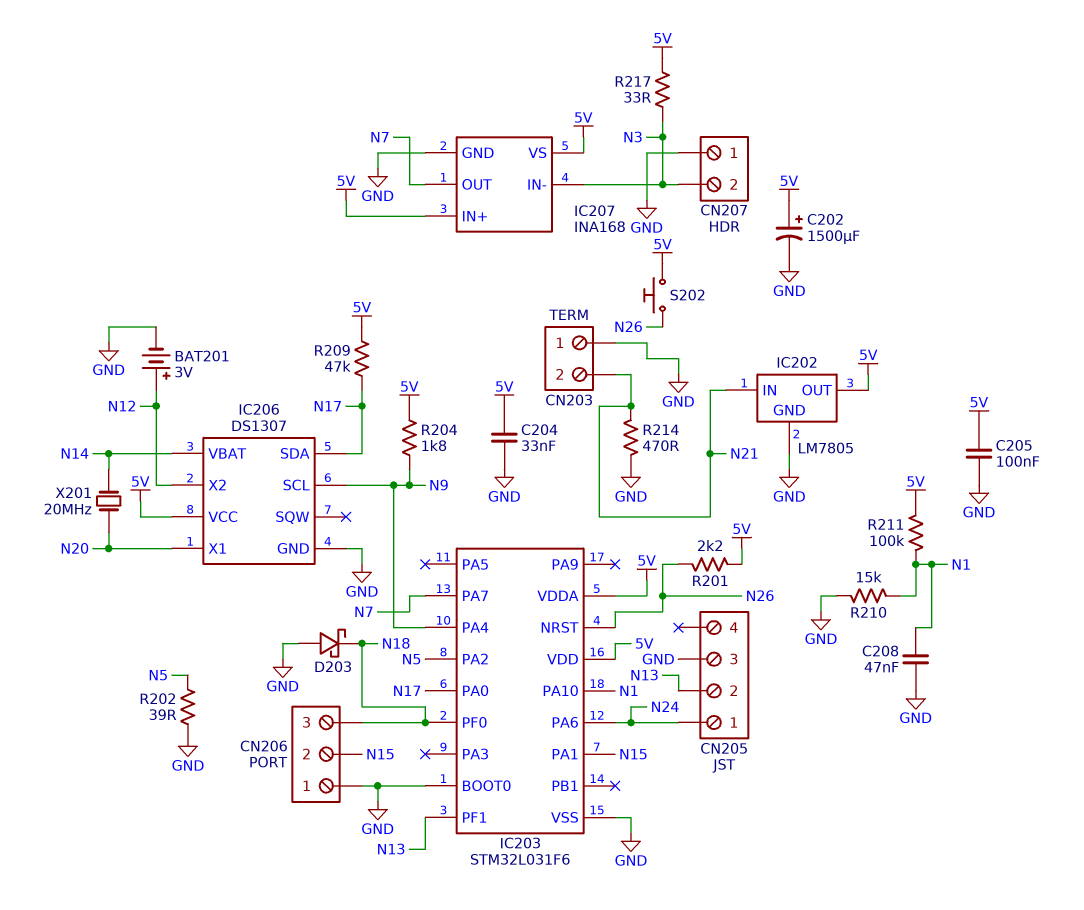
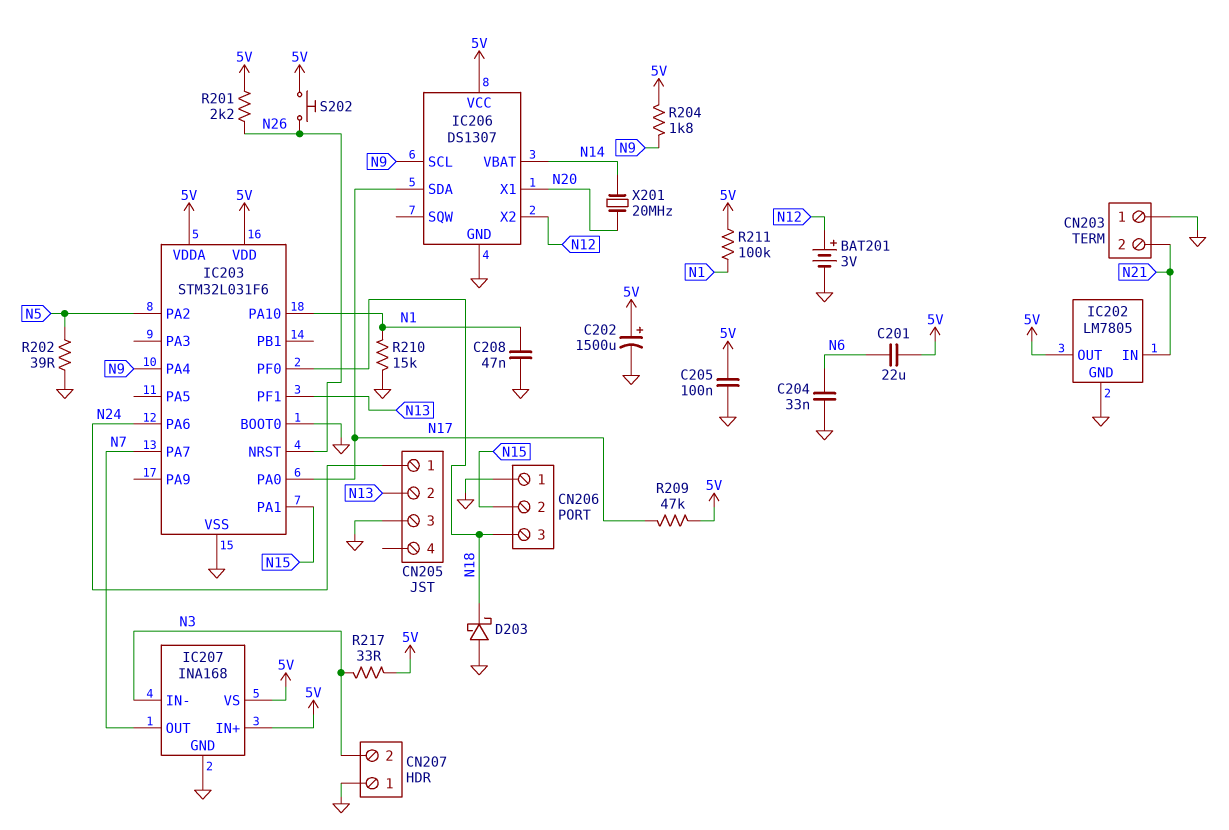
C201: none -> 22uF (5V, N6)
C204: 33nF (5V, GND) -> 33nF (GND, N6)
R214: 470 (GND, N21) -> none

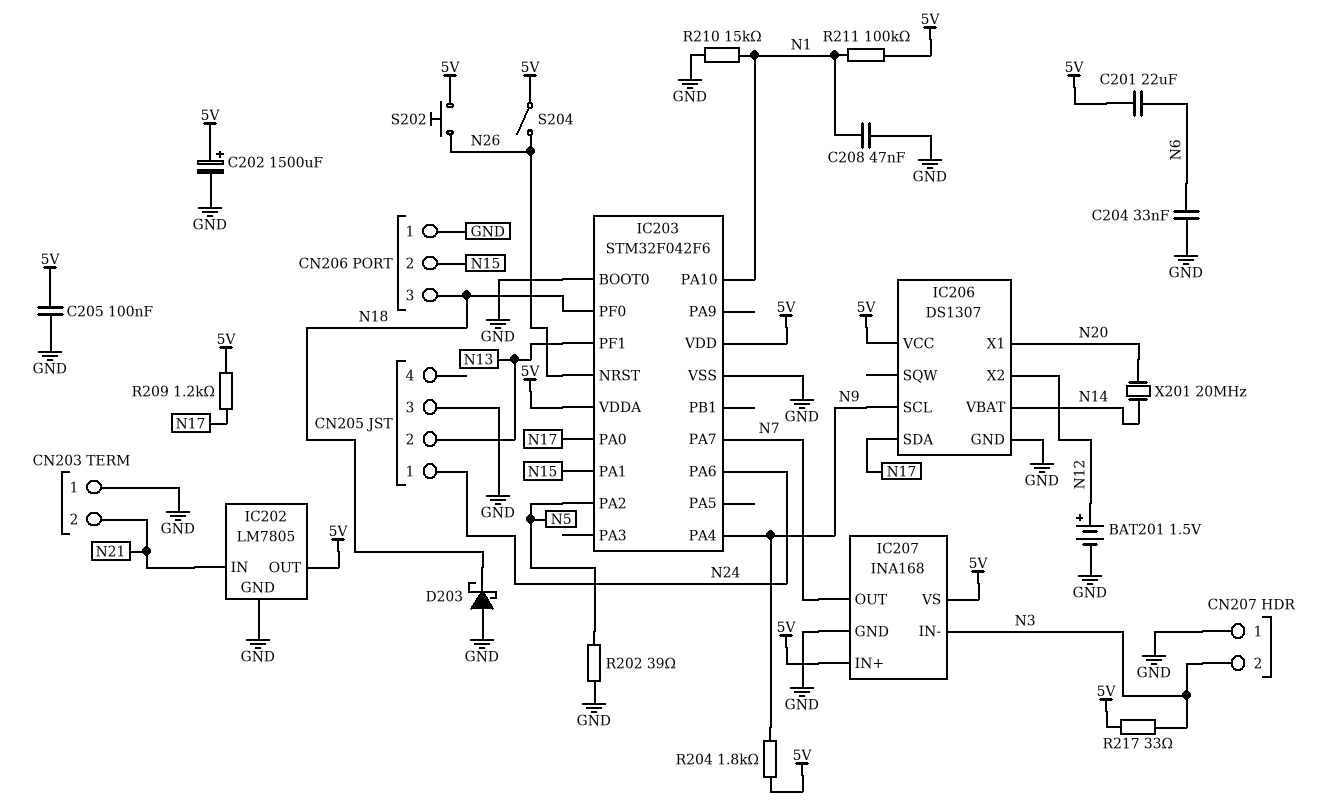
BAT201: 3V (plus N12, minus GND) -> 1.5V (plus N12, minus GND)
IC203: STM32L031F6 -> STM32F042F6
R201: 2.2k (5V, N26) -> none
R209: 47k (5V, N17) -> 1.2k (5V, N17)
S204: none -> switch (5V, N26)

